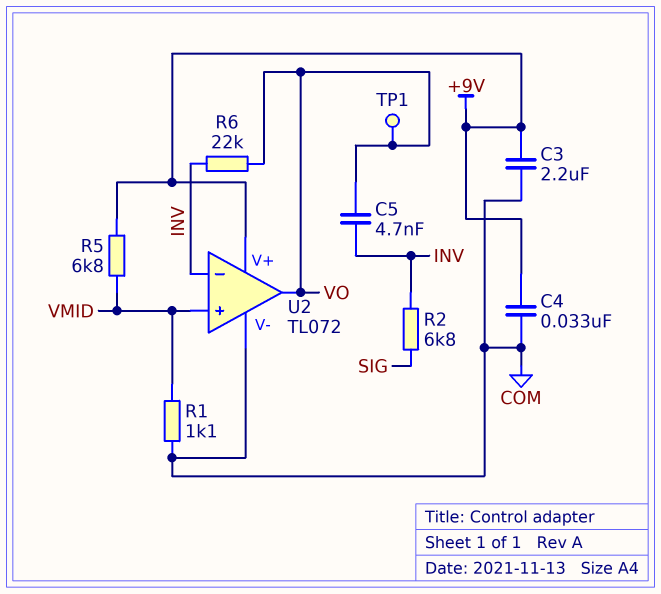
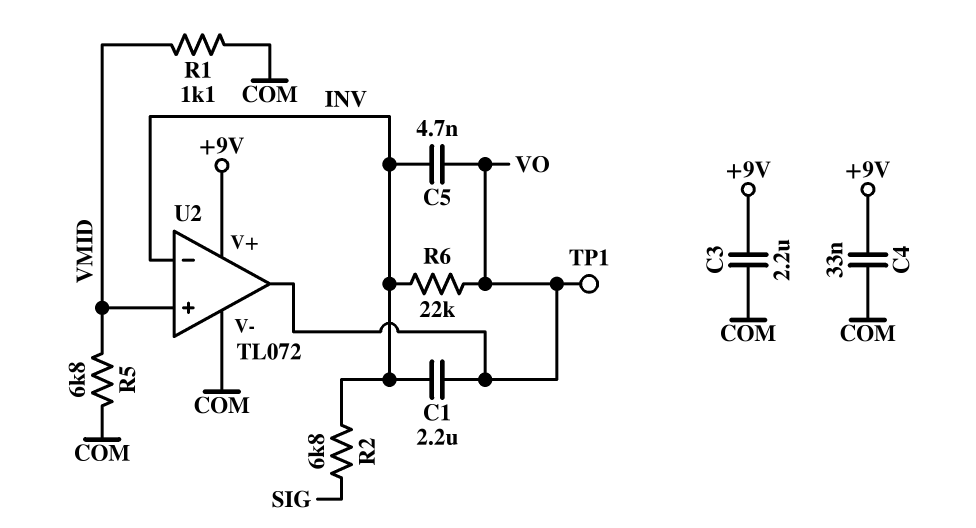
C1: none -> 2.2uF (INV, VO)
R5: 6.8k (+9V, VMID) -> 6.8k (COM, VMID)

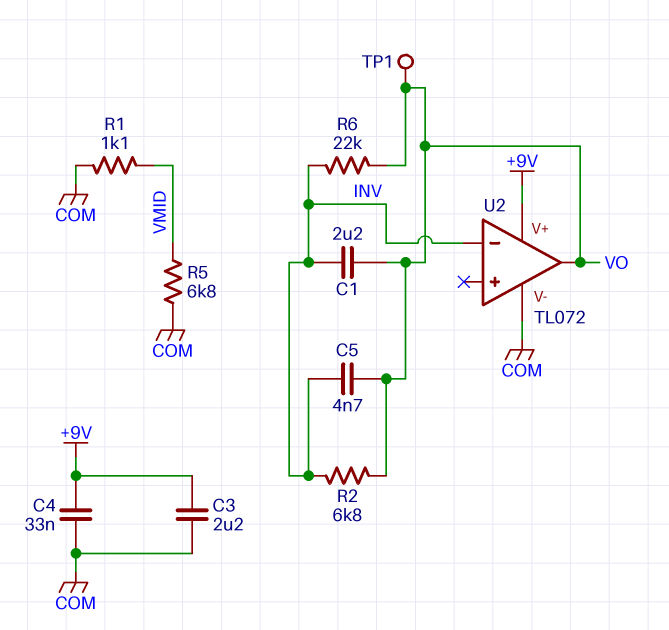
R2: 6.8k (INV, SIG) -> 6.8k (INV, VO)
U2 pin in+: VMID -> none

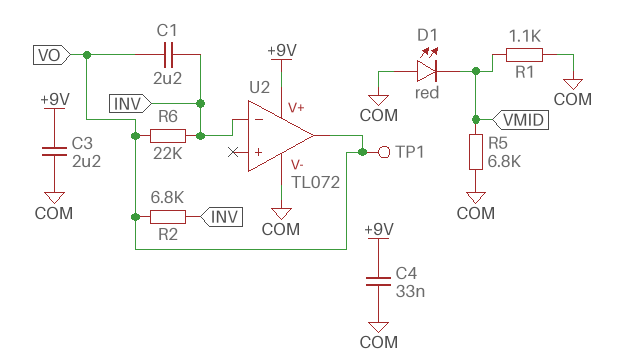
C5: 4.7nF (INV, VO) -> none
D1: none -> LED red (A COM, K VMID)

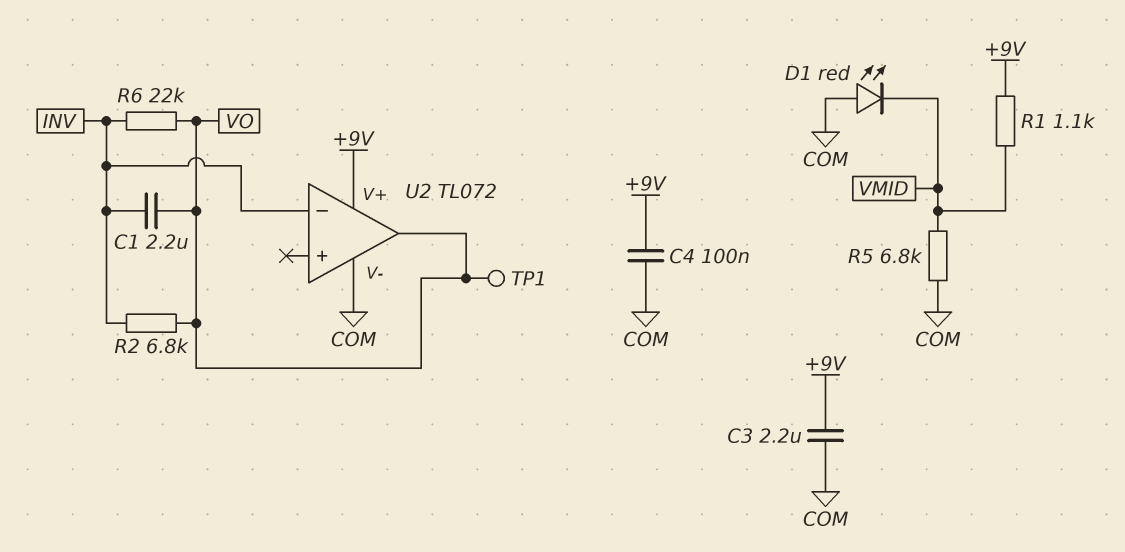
C4: 33nF (+9V, COM) -> 100nF (+9V, COM)
R1: 1.1k (COM, VMID) -> 1.1k (+9V, VMID)

